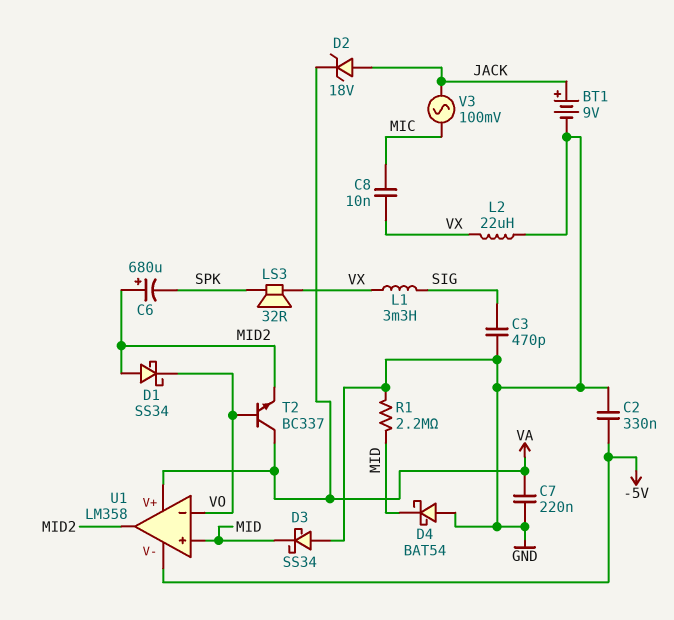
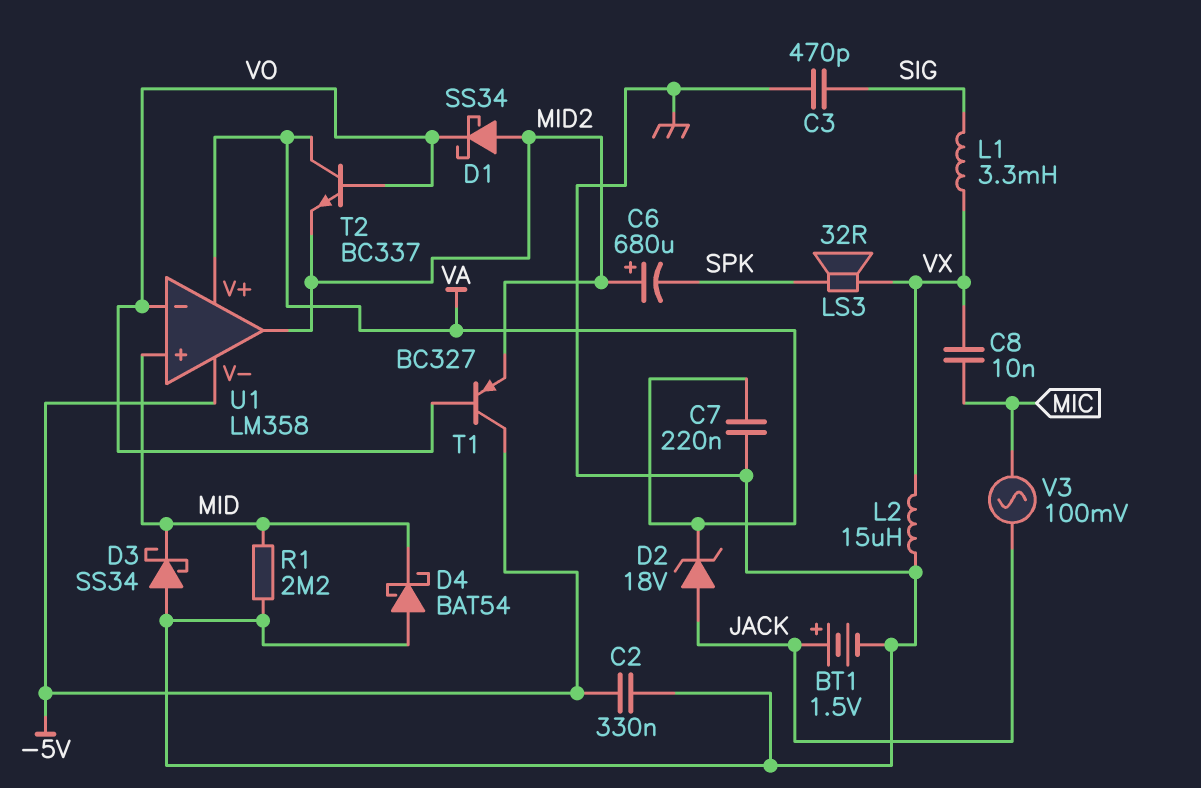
BT1: 9V (plus JACK, minus GND) -> 1.5V (plus JACK, minus GND)
L2: 22uH (GND, VX) -> 15uH (GND, VX)
T1: none -> PNP BC327 (B VO, C -5V, E MID2)

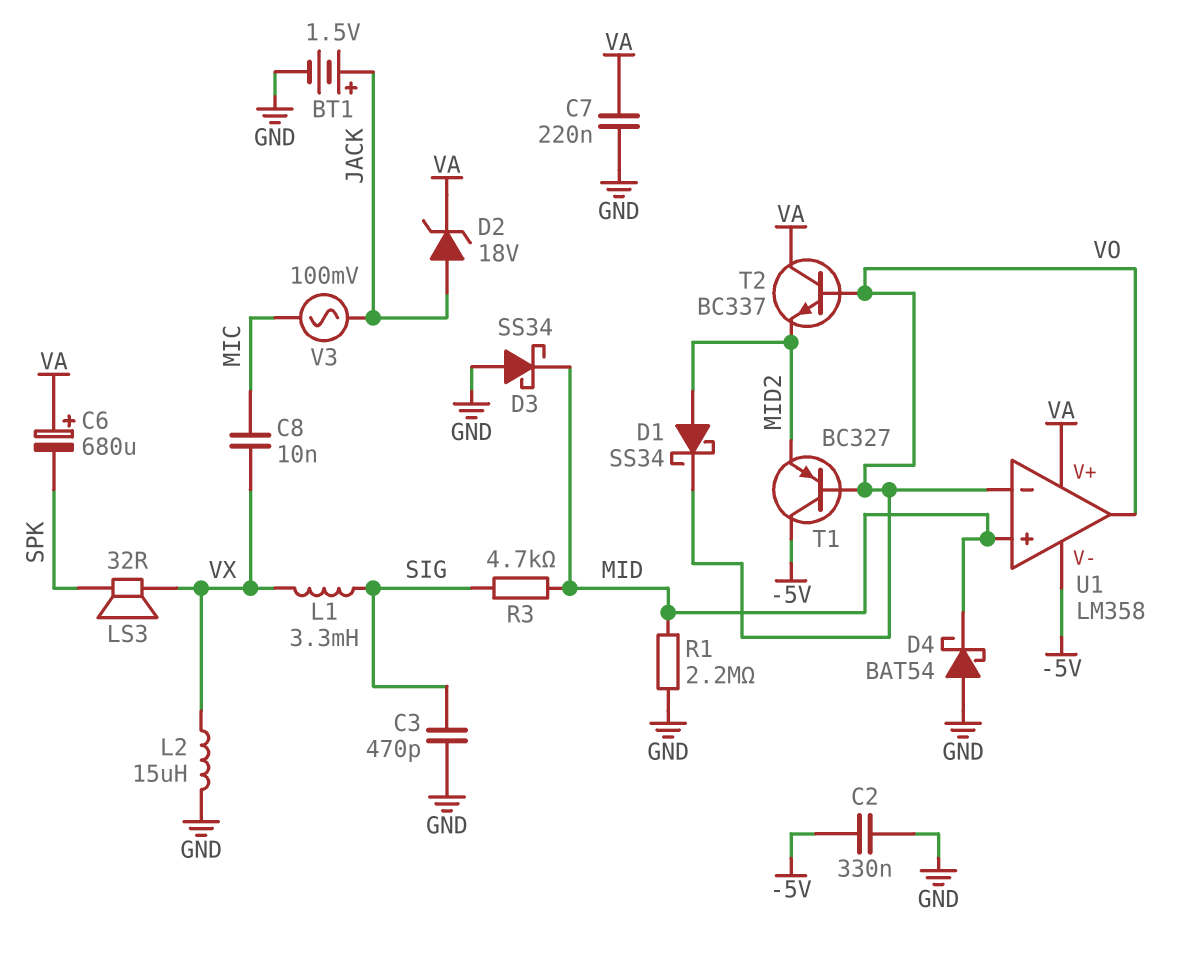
C6: 680uF (plus MID2, minus SPK) -> 680uF (plus VA, minus SPK)
R3: none -> 4.7k (MID, SIG)
U1 pin out: MID2 -> VO

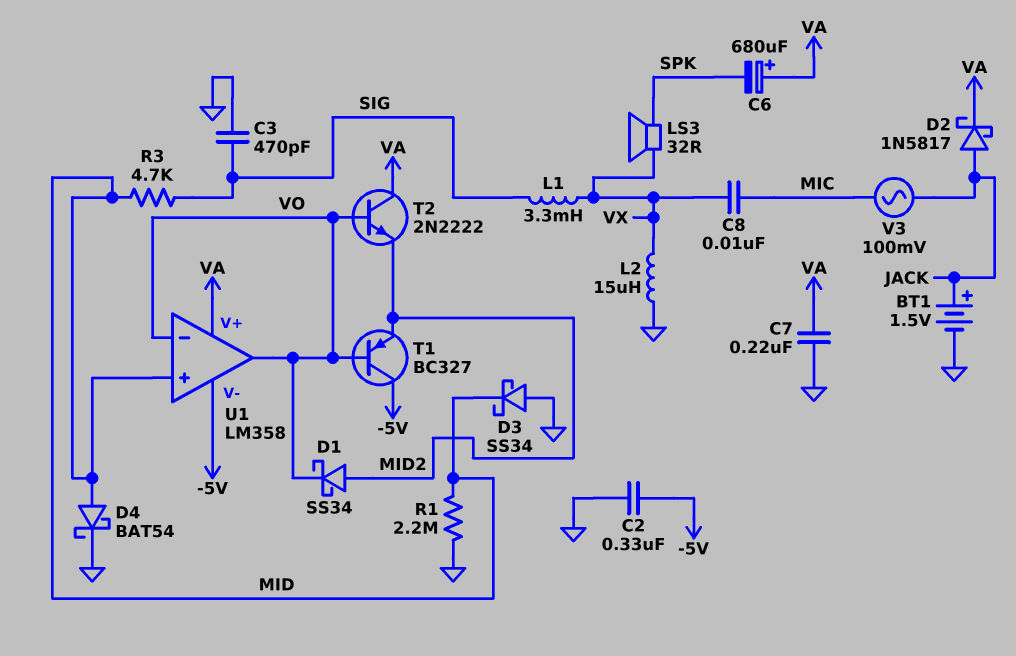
D2: zener 18V (A JACK, K VA) -> schottky 1N5817 (A JACK, K VA)
D4: schottky BAT54 (A GND, K MID) -> schottky BAT54 (A MID, K GND)
T2: NPN BC337 (B VO, C VA, E MID2) -> NPN 2N2222 (B VO, C VA, E MID2)

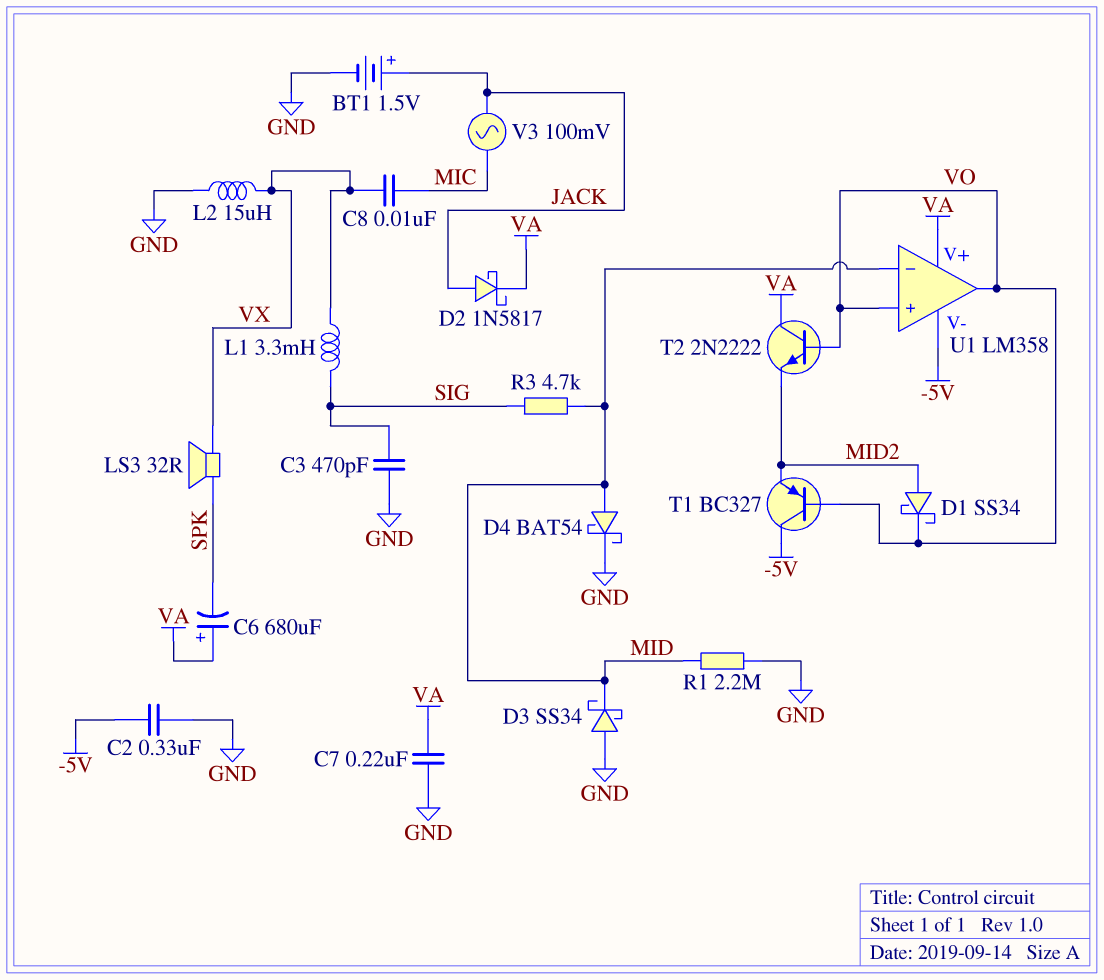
U1 pin in+: MID -> VO
U1 pin in-: VO -> MID

